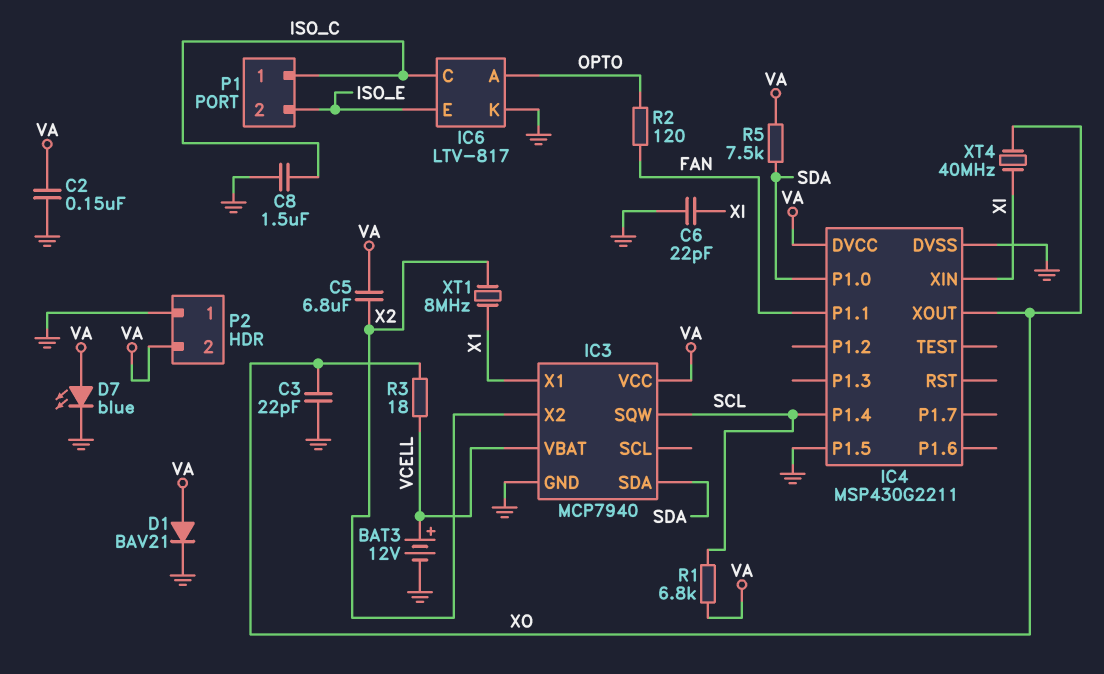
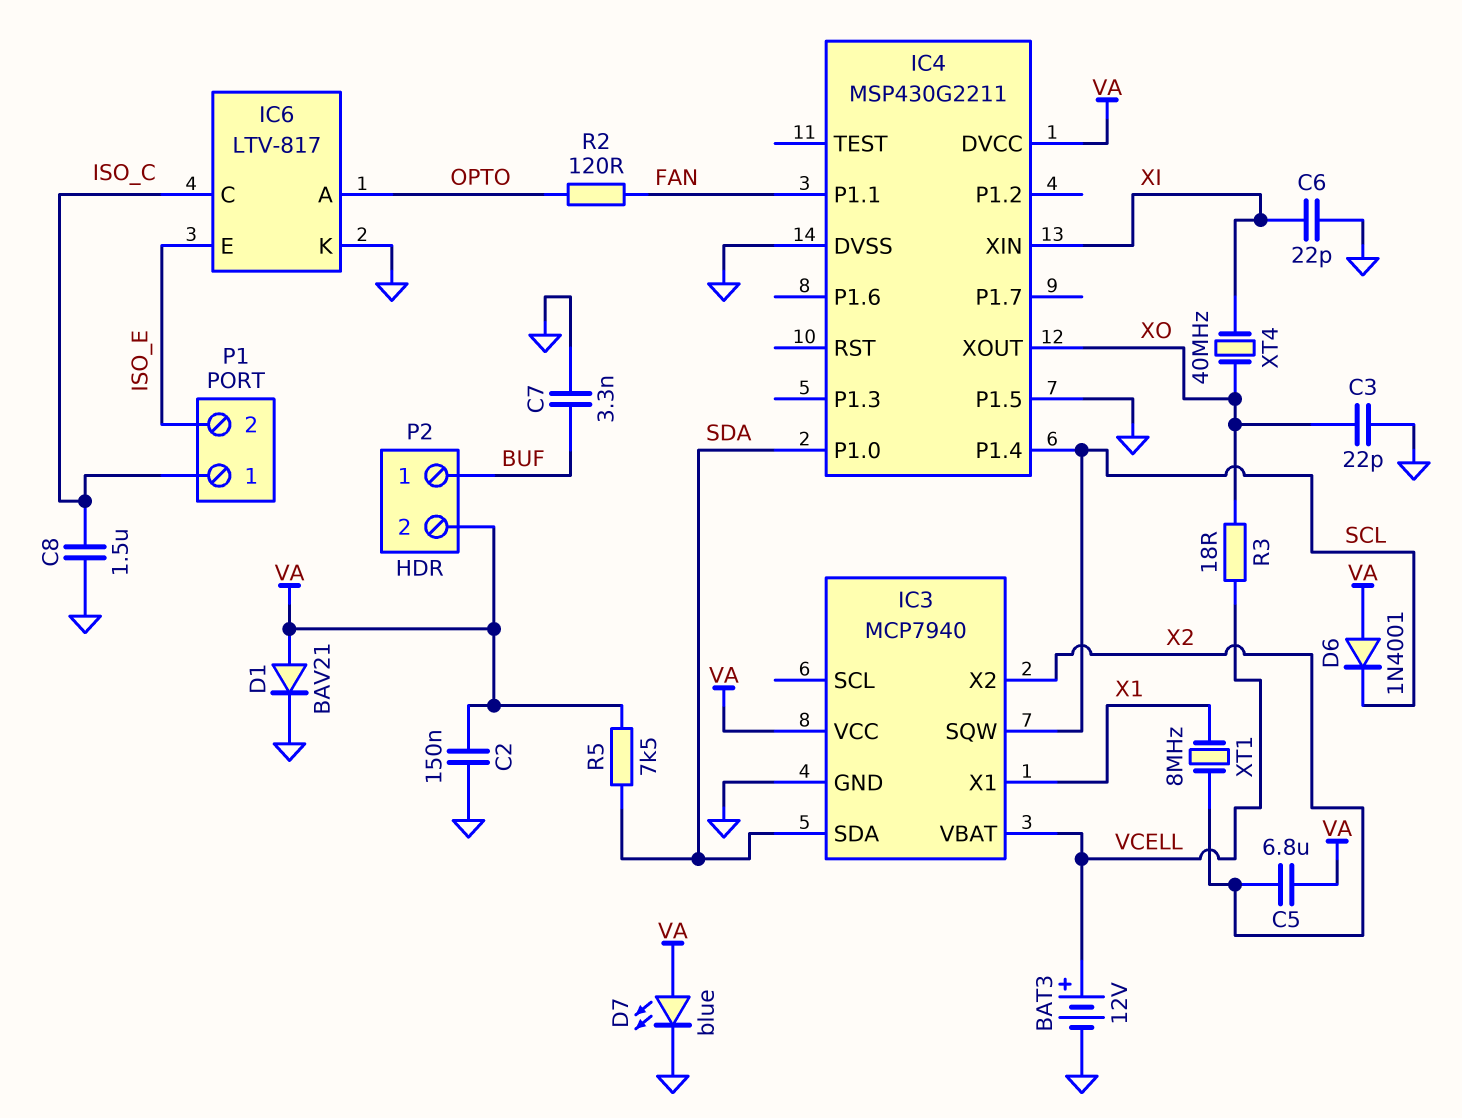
C7: none -> 3.3nF (BUF, GND)
D6: none -> diode 1N4001 (A VA, K SCL)
P2 pin 1: GND -> BUF
R1: 6.8k (SCL, VA) -> none

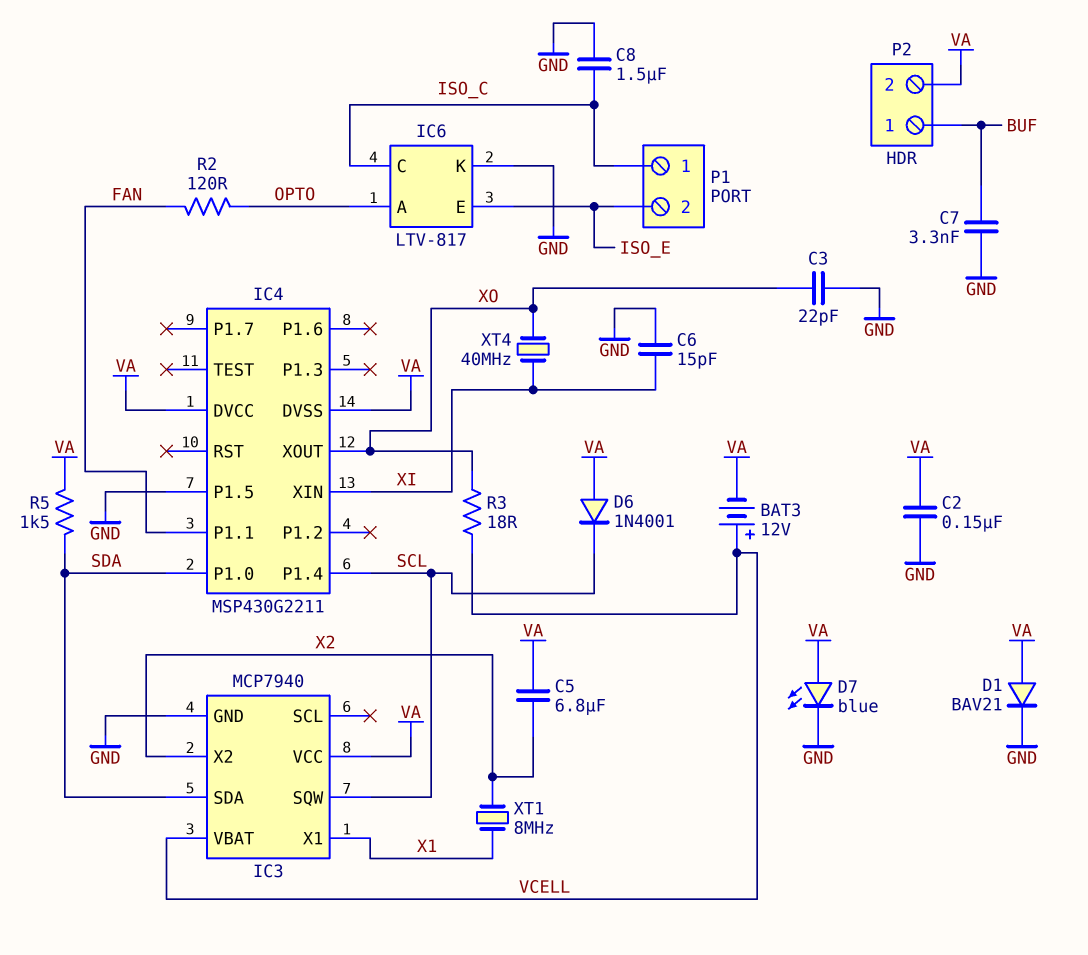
BAT3: 12V (plus VCELL, minus GND) -> 12V (plus VCELL, minus VA)
C6: 22pF (GND, XI) -> 15pF (GND, XI)
IC4 pin DVSS: GND -> VA
R5: 7.5k (SDA, VA) -> 1.5k (SDA, VA)

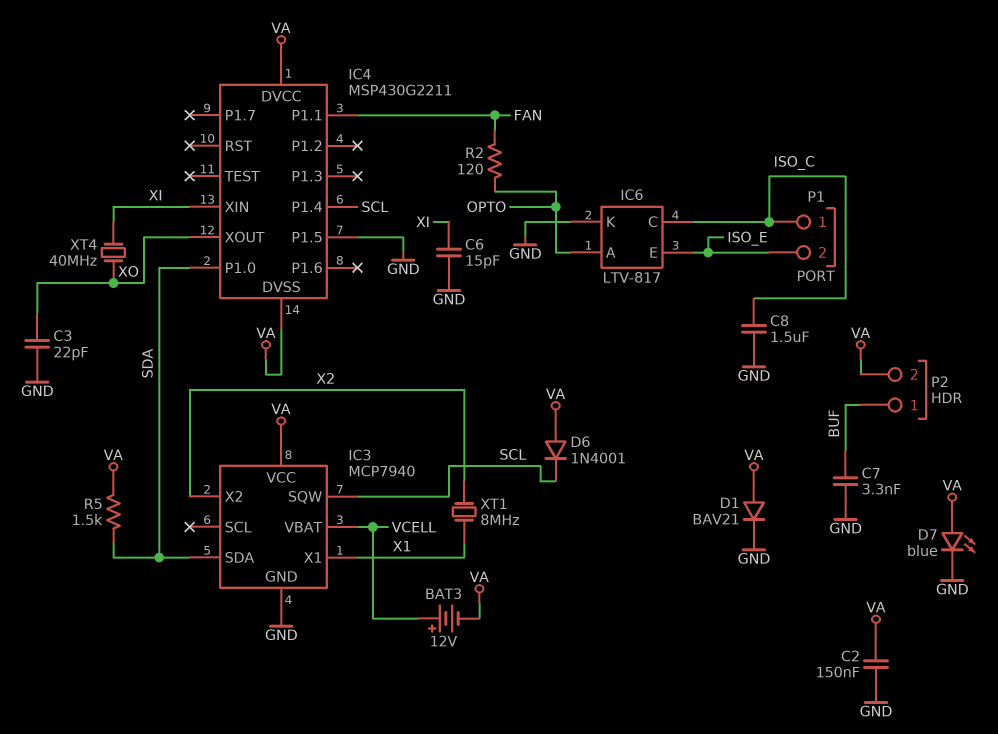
C5: 6.8uF (VA, X2) -> none
R3: 18 (VCELL, XO) -> none

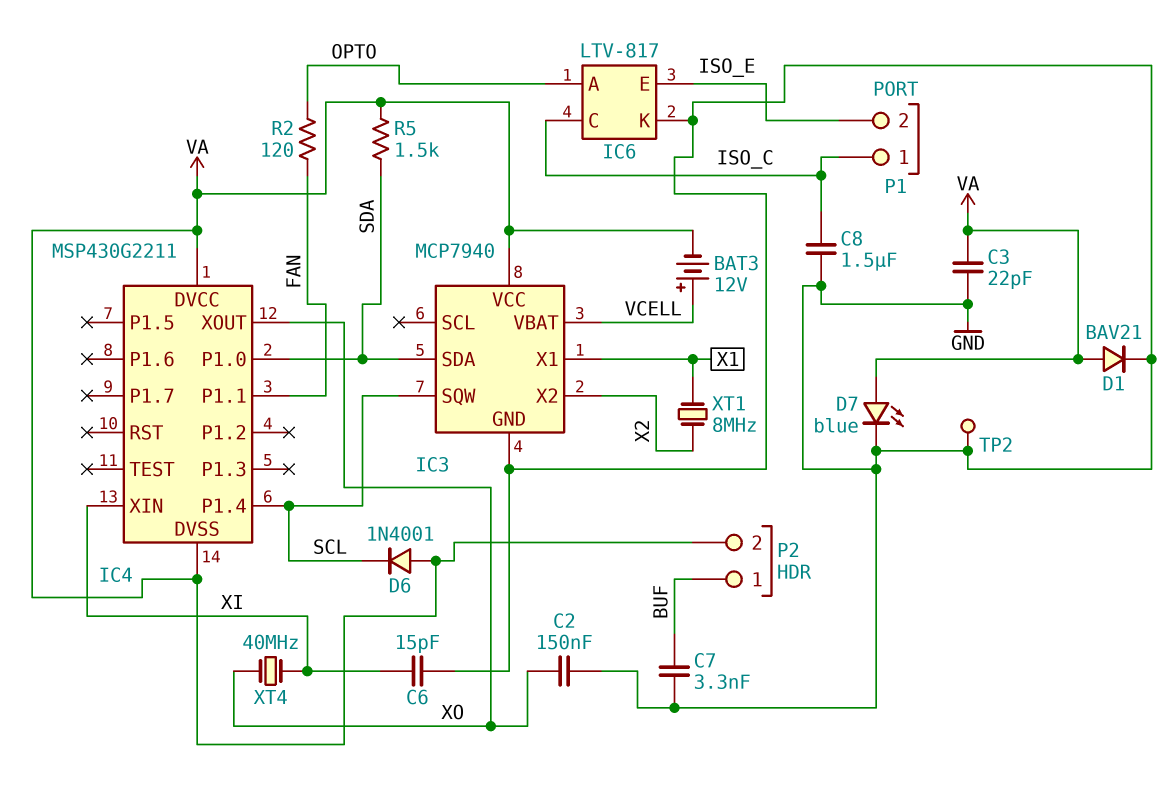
C2: 150nF (GND, VA) -> 150nF (GND, XO)
C3: 22pF (GND, XO) -> 22pF (GND, VA)
IC4 pin P1.5: GND -> none
TP2: none -> test point (GND)

